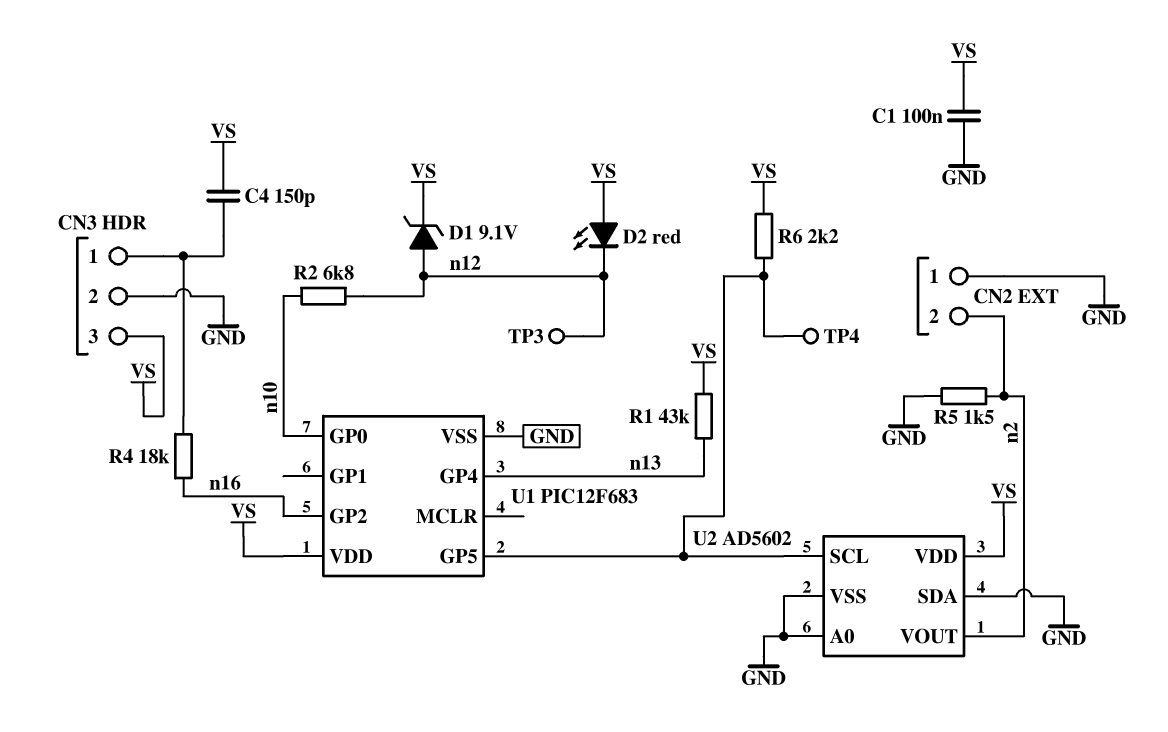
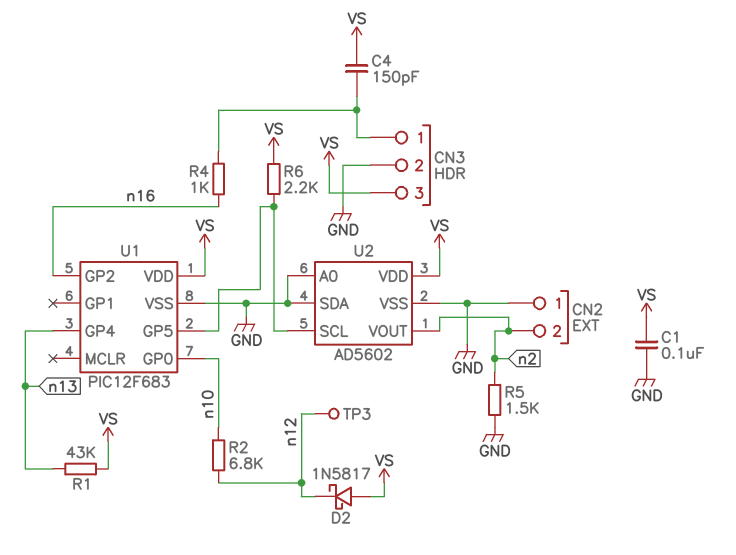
D1: zener 9.1V (A n12, K VS) -> none
D2: LED red (A VS, K n12) -> schottky 1N5817 (A VS, K n12)
R4: 18k (CN3/1, n16) -> 1k (CN3/1, n16)
TP4: test point (U1/GP5) -> none

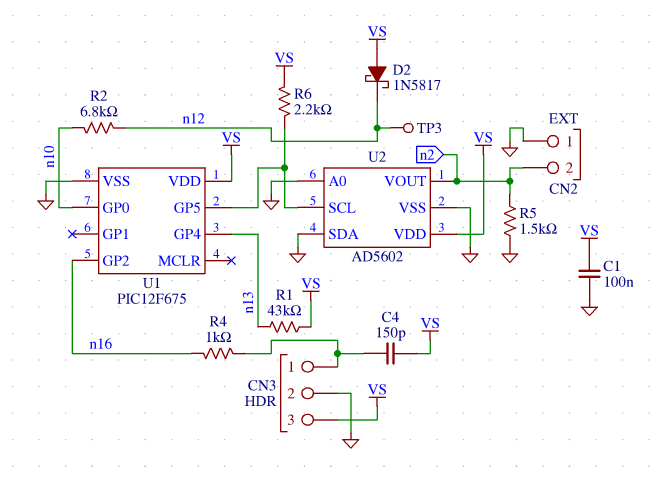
U1: PIC12F683 -> PIC12F675

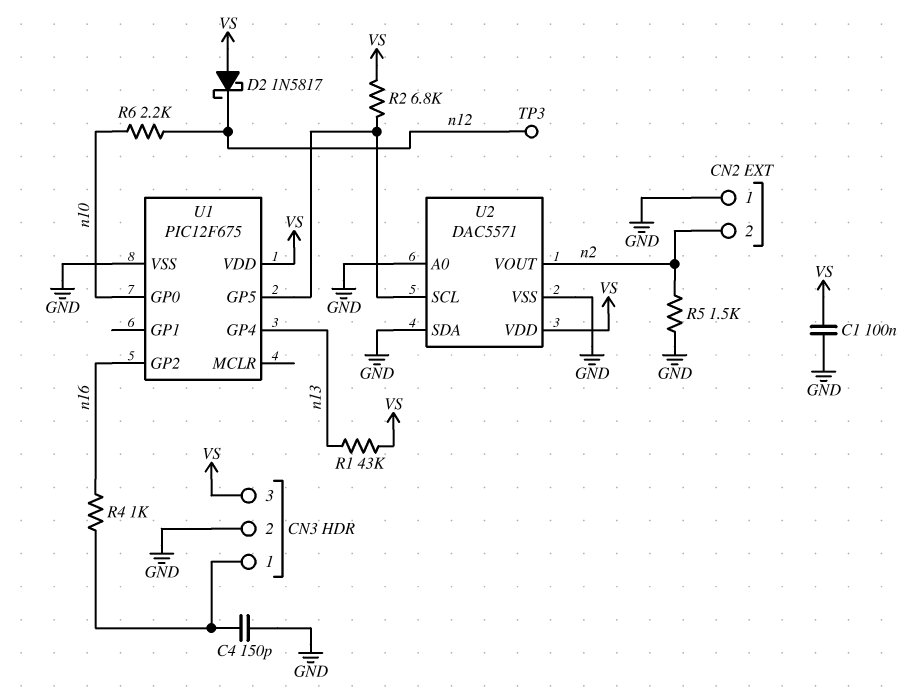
C4: 150pF (CN3/1, VS) -> 150pF (CN3/1, GND)
R2: 6.8k (n10, n12) -> 6.8k (U1/GP5, VS)
R6: 2.2k (U1/GP5, VS) -> 2.2k (n10, n12)
U2: AD5602 -> DAC5571

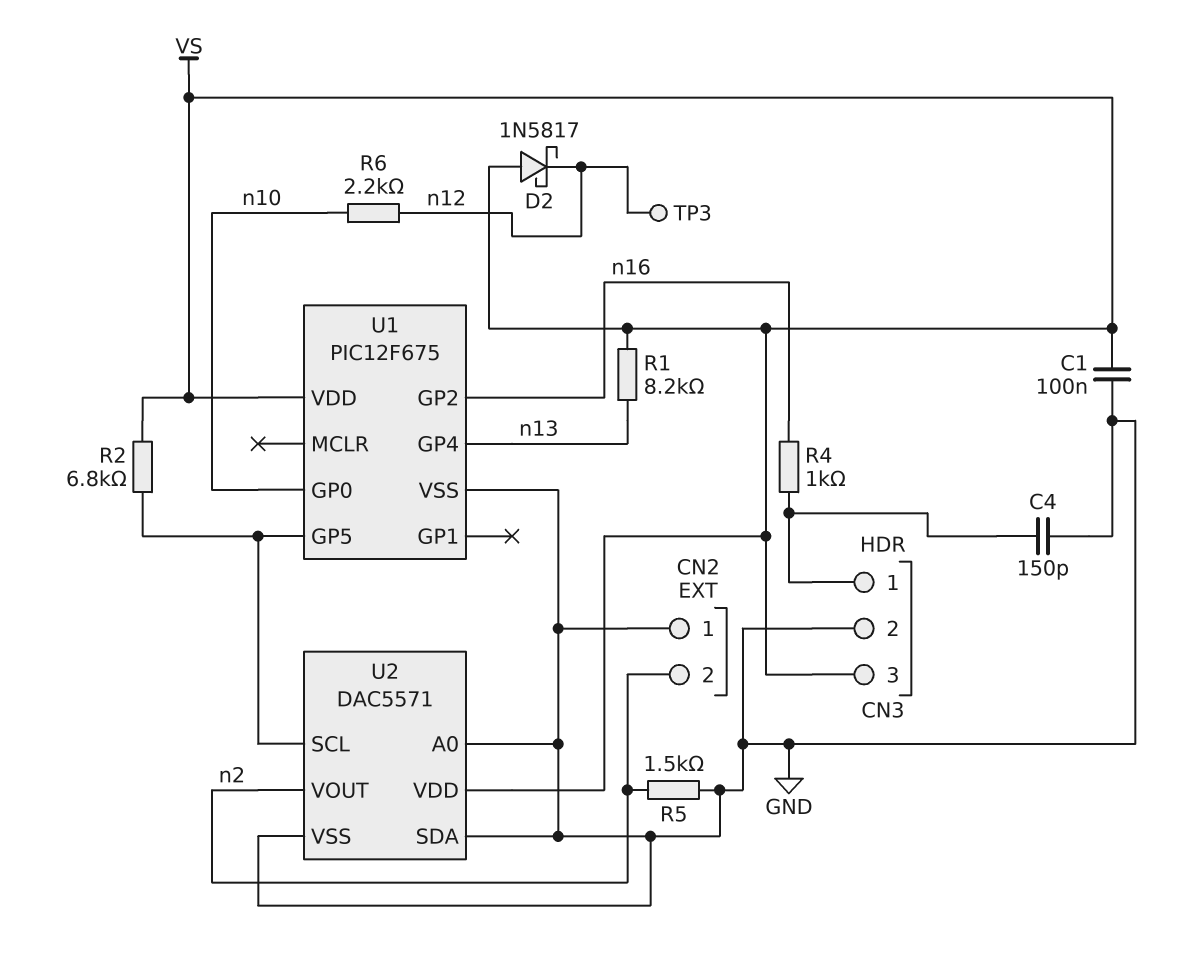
R1: 43k (VS, n13) -> 8.2k (VS, n13)

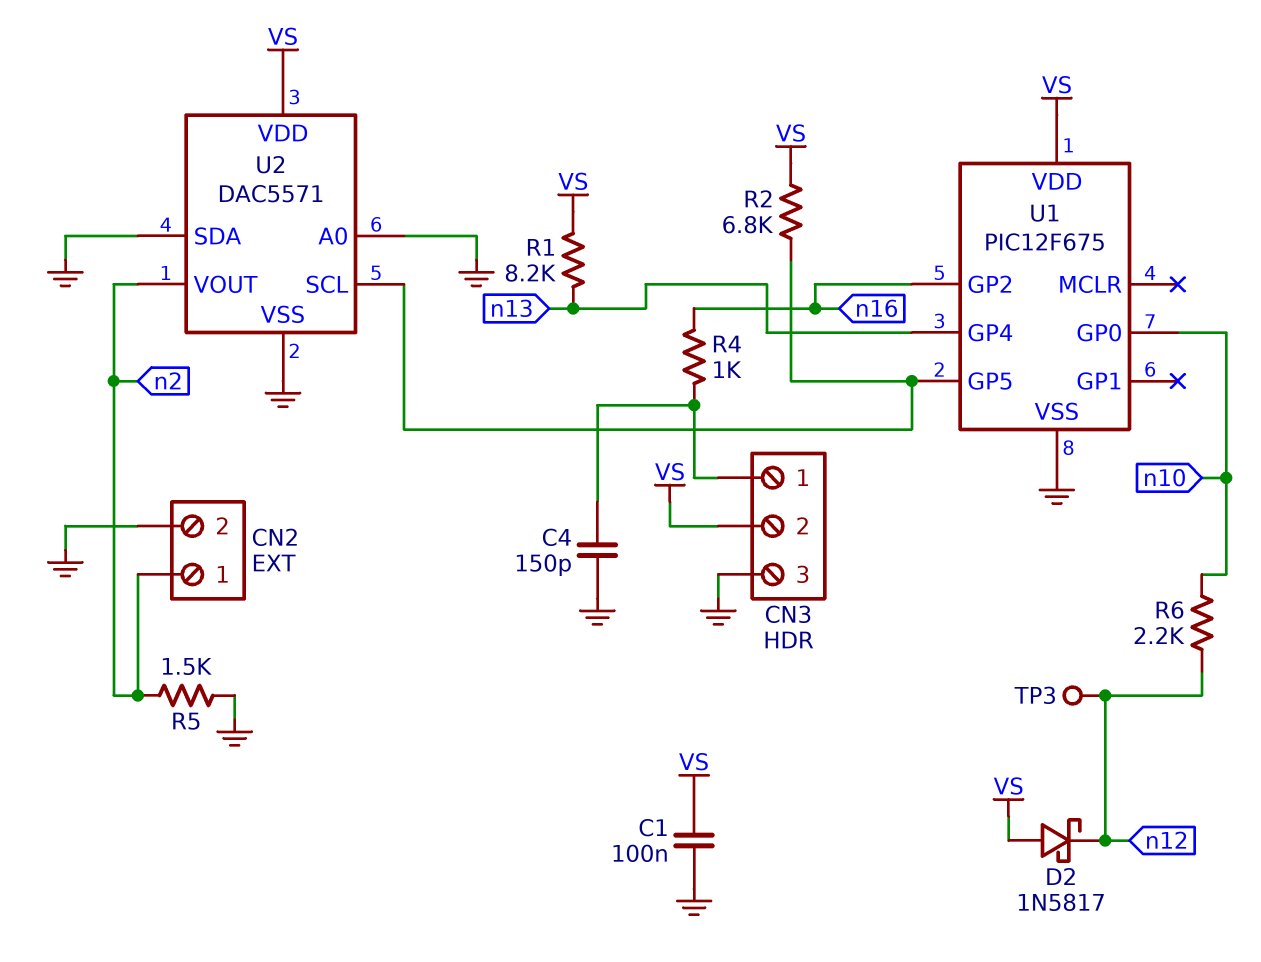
CN2 pin 1: GND -> n2
CN2 pin 2: n2 -> GND
CN3 pin 2: GND -> VS
CN3 pin 3: VS -> GND

